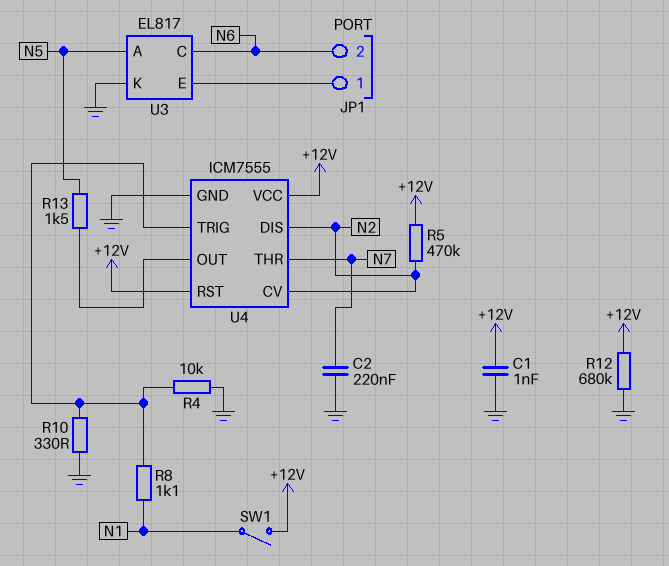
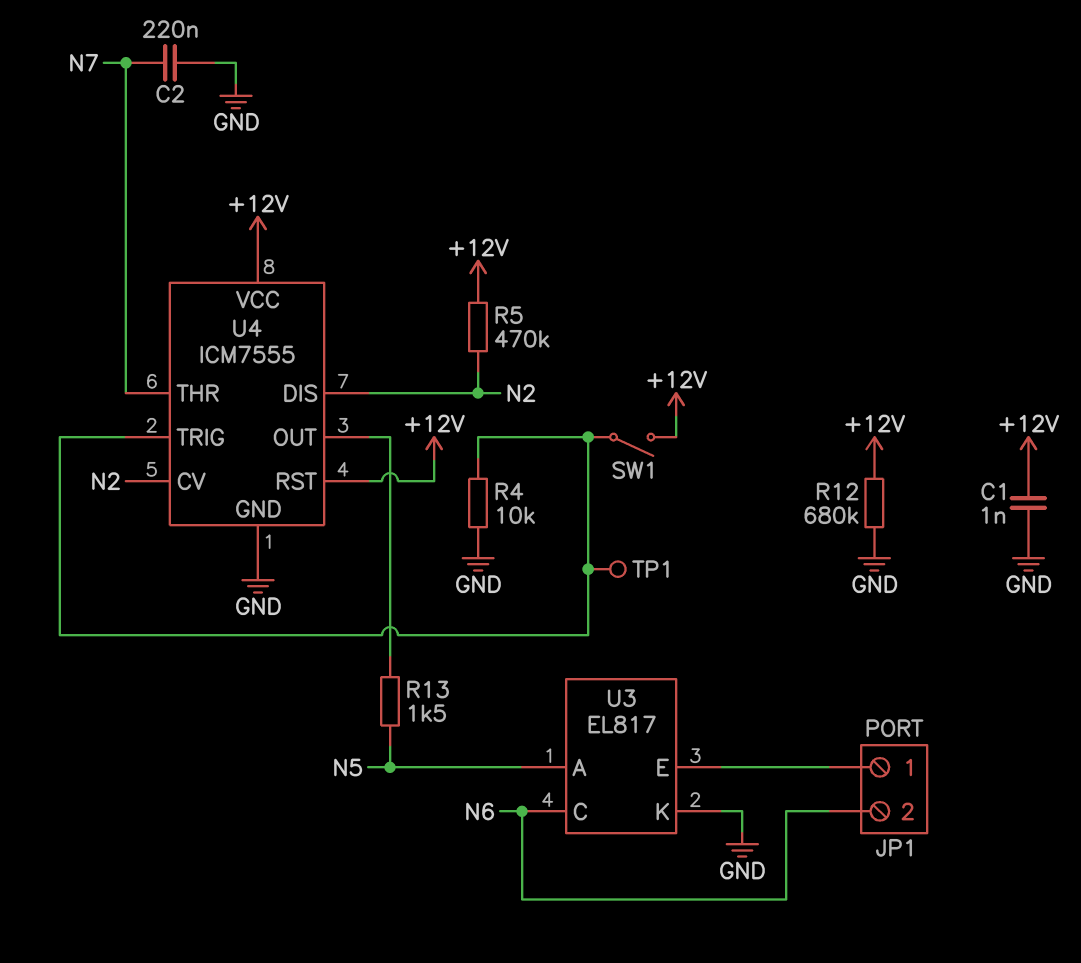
R8: 1.1k (N1, U4/TRIG) -> none
R10: 330 (GND, U4/TRIG) -> none
SW1: switch (+12V, N1) -> switch (+12V, U4/TRIG)
TP1: none -> test point (U4/TRIG)

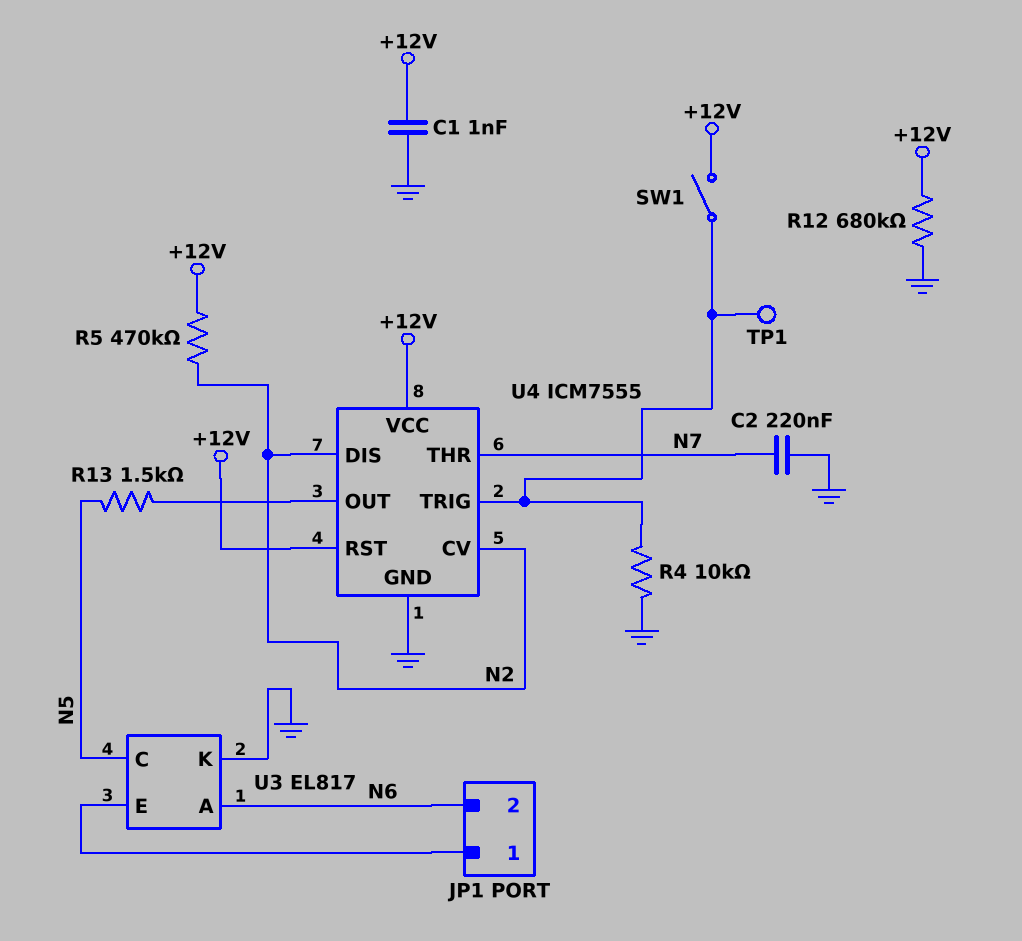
U3 pin A: N5 -> N6
U3 pin C: N6 -> N5

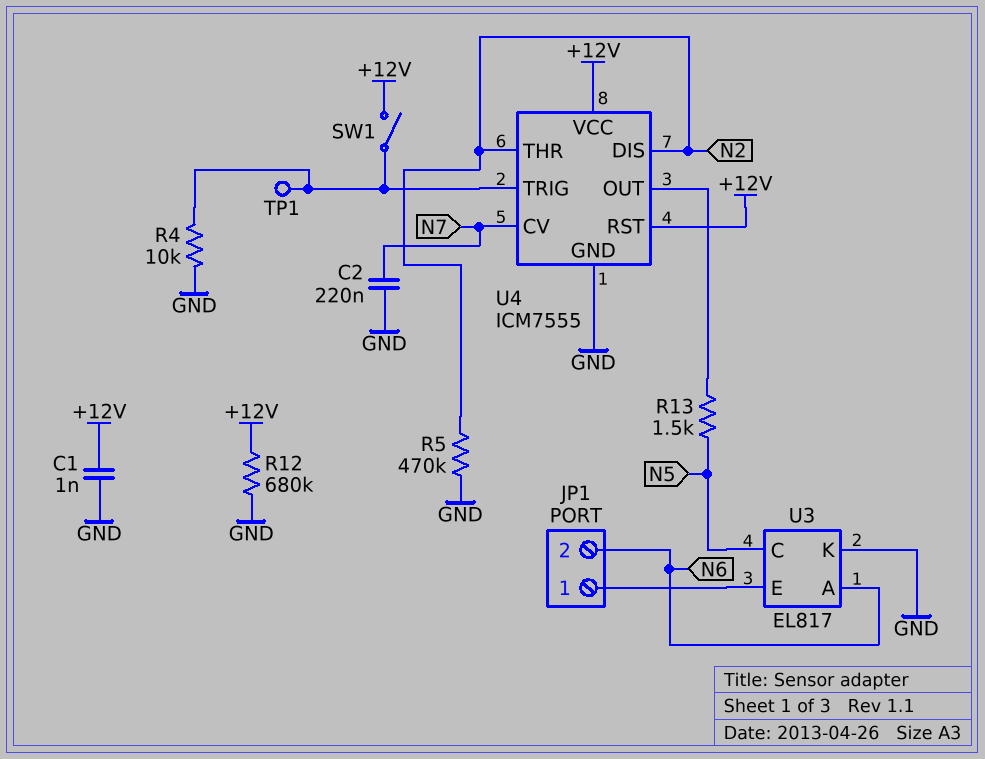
R5: 470k (+12V, N2) -> 470k (GND, N2)
U4 pin CV: N2 -> N7
U4 pin THR: N7 -> N2

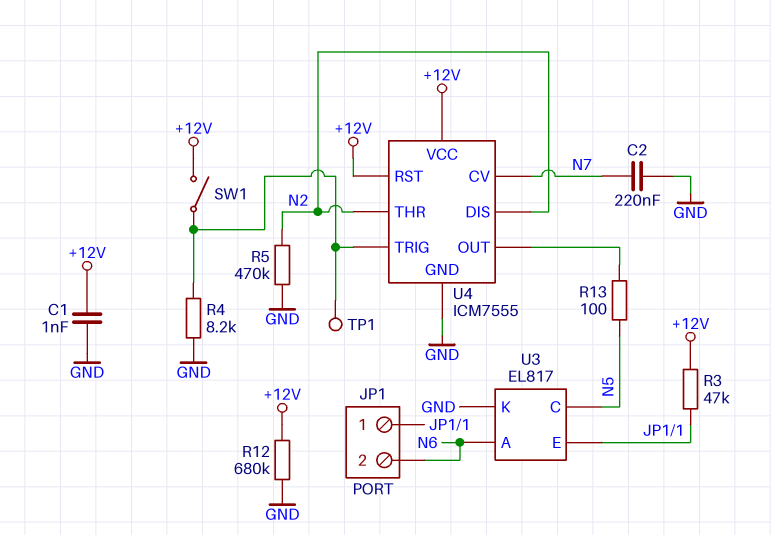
R3: none -> 47k (+12V, JP1/1)
R4: 10k (GND, U4/TRIG) -> 8.2k (GND, U4/TRIG)
R13: 1.5k (N5, U4/OUT) -> 100 (N5, U4/OUT)

